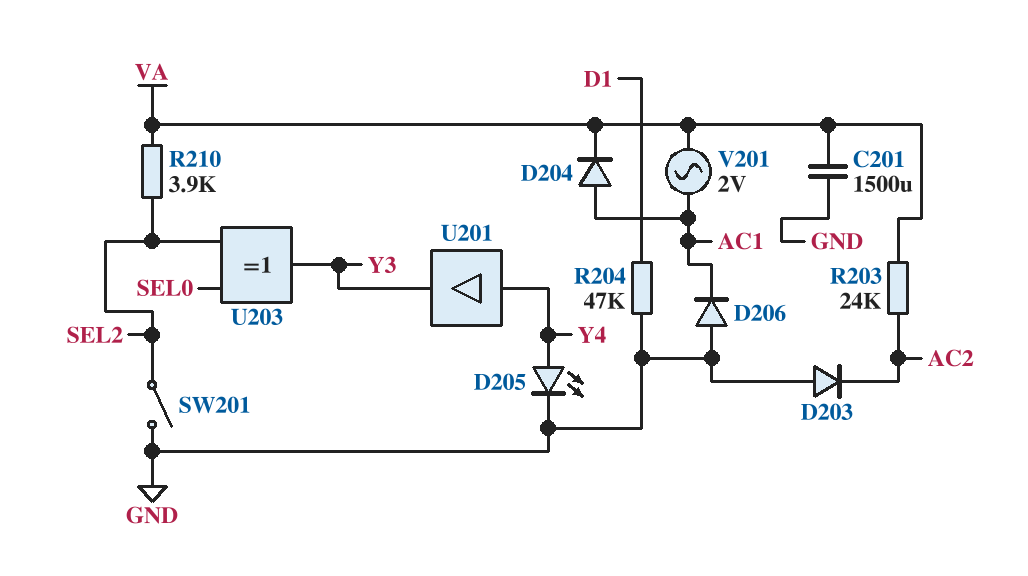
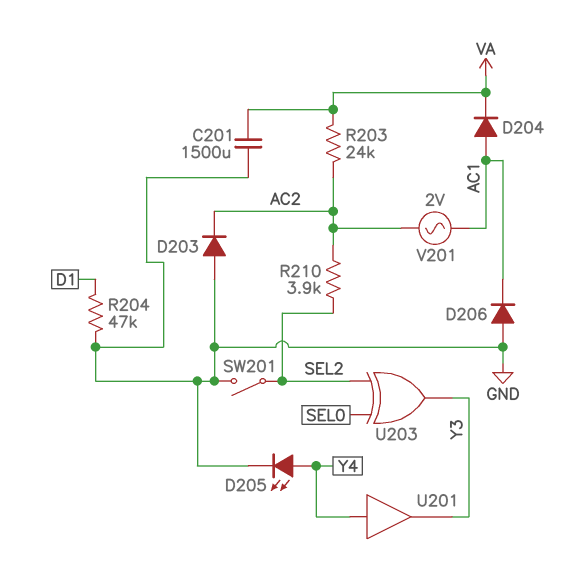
R210: 3.9k (SEL2, VA) -> 3.9k (AC2, SEL2)
V201: AC 2V (AC1, VA) -> AC 2V (AC1, AC2)

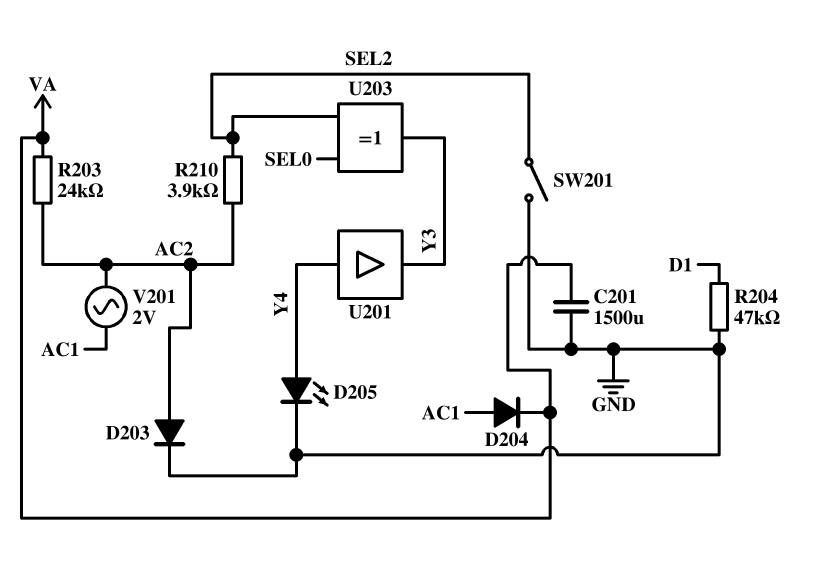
D203: diode (A GND, K AC2) -> diode (A AC2, K GND)
D206: diode (A GND, K AC1) -> none

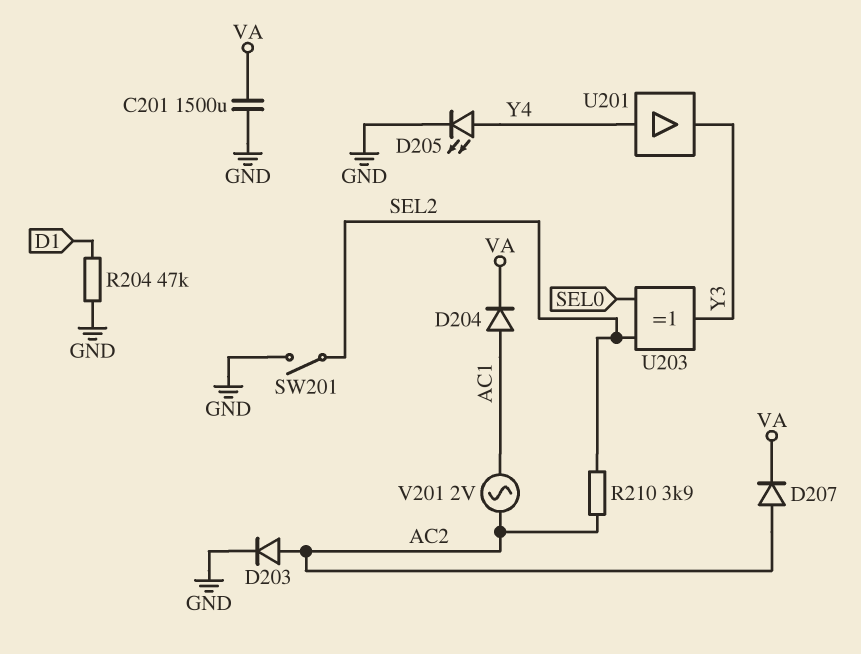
D207: none -> diode (A AC2, K VA)
R203: 24k (AC2, VA) -> none

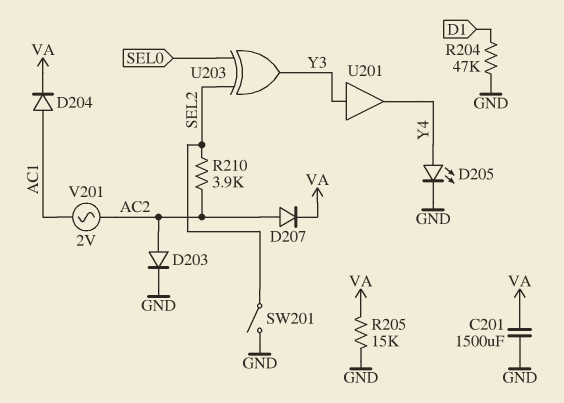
R205: none -> 15k (GND, VA)
U201: buffer (in Y4, out Y3) -> buffer (in Y3, out Y4)

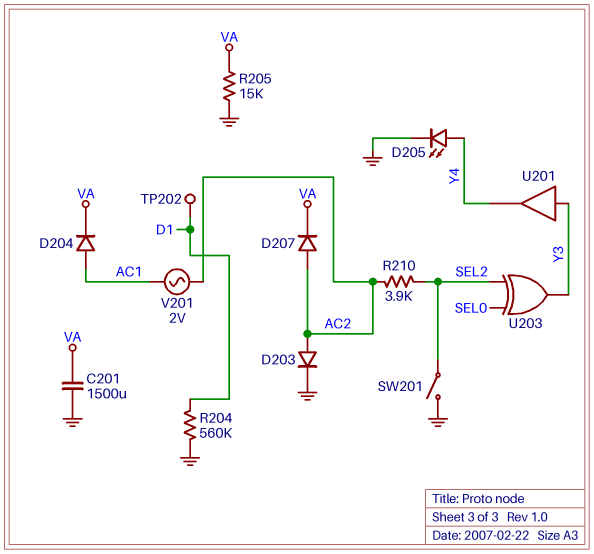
R204: 47k (D1, GND) -> 560k (D1, GND)
TP202: none -> test point (D1)

